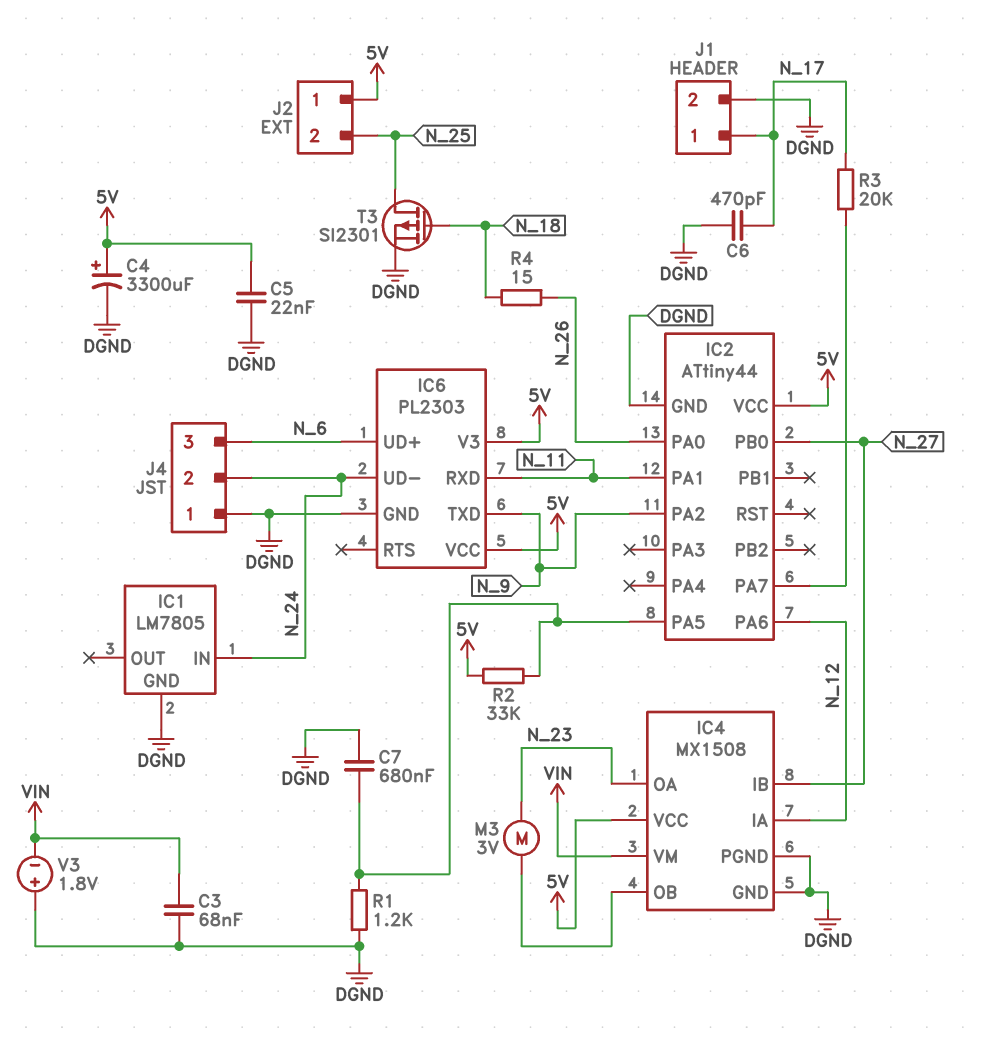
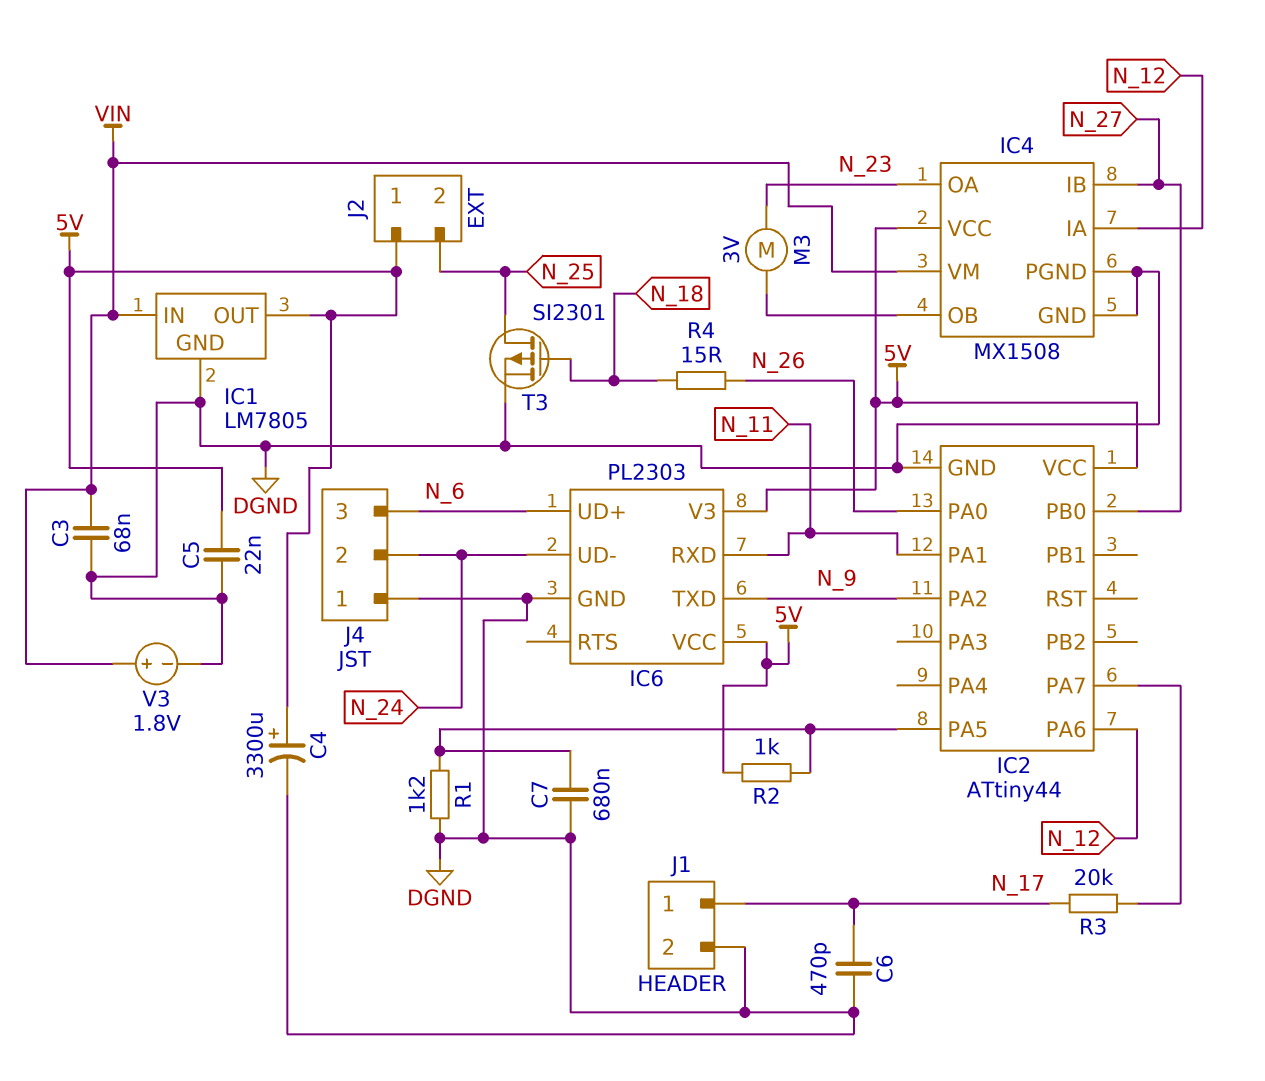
IC1 pin IN: N_24 -> VIN
IC1 pin OUT: none -> 5V
R2: 33k (5V, IC2/PA5) -> 1k (5V, IC2/PA5)
V3: 1.8V (plus DGND, minus VIN) -> 1.8V (plus VIN, minus DGND)

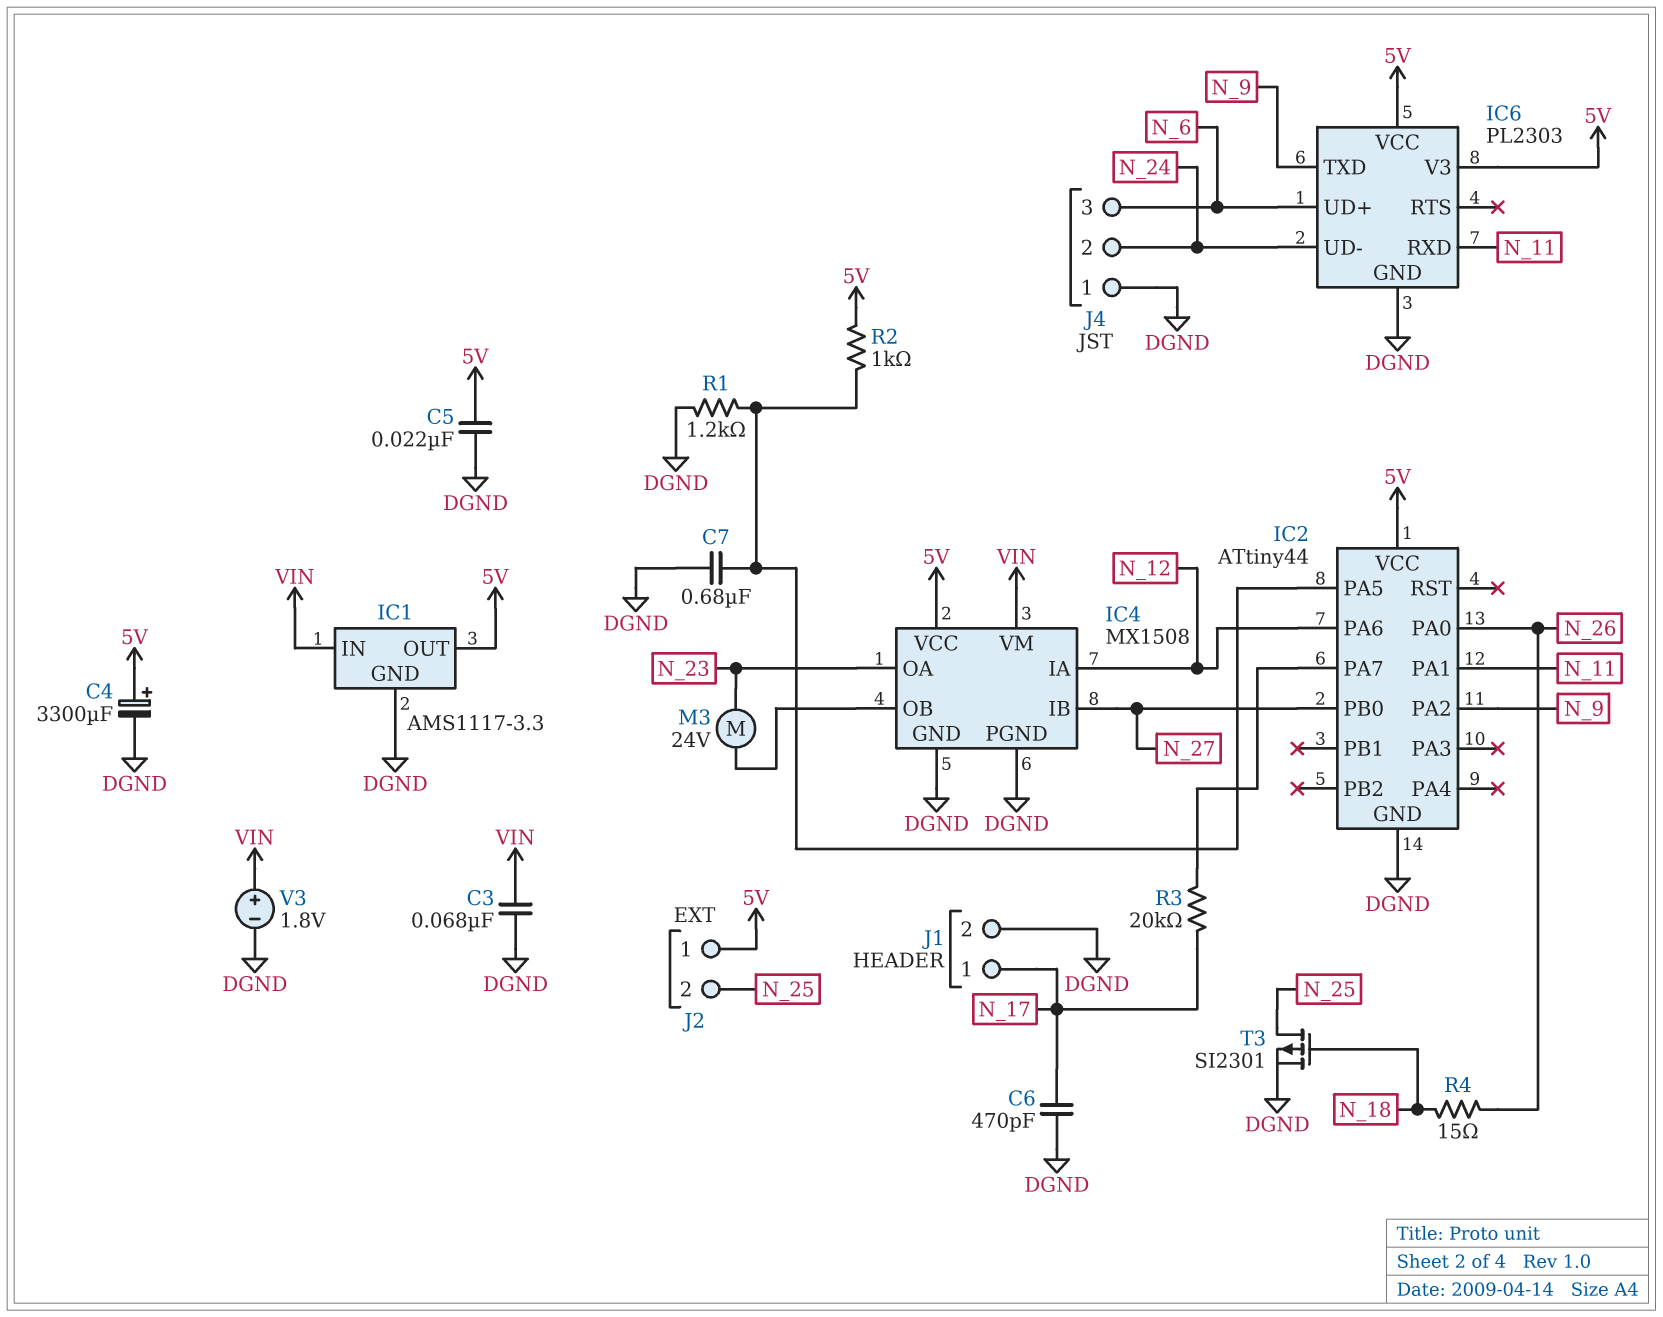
IC1: LM7805 -> AMS1117-3.3
M3: motor 3V (IC4/OB, N_23) -> motor 24V (IC4/OB, N_23)

